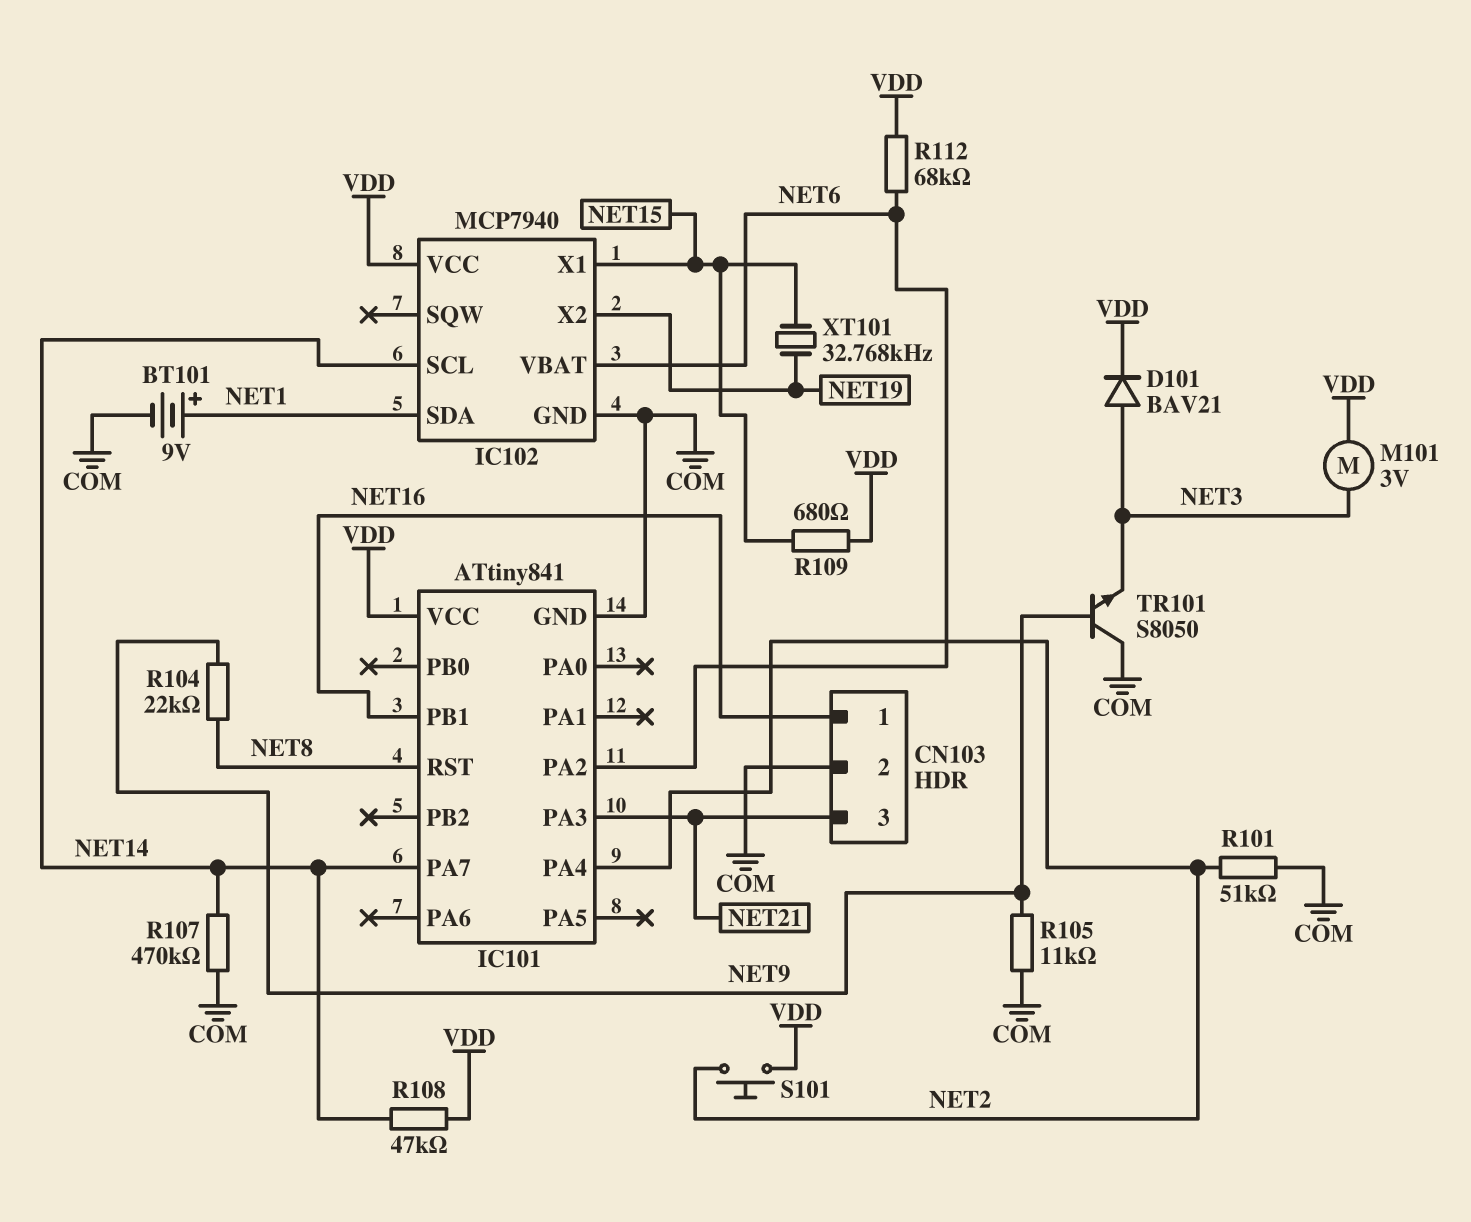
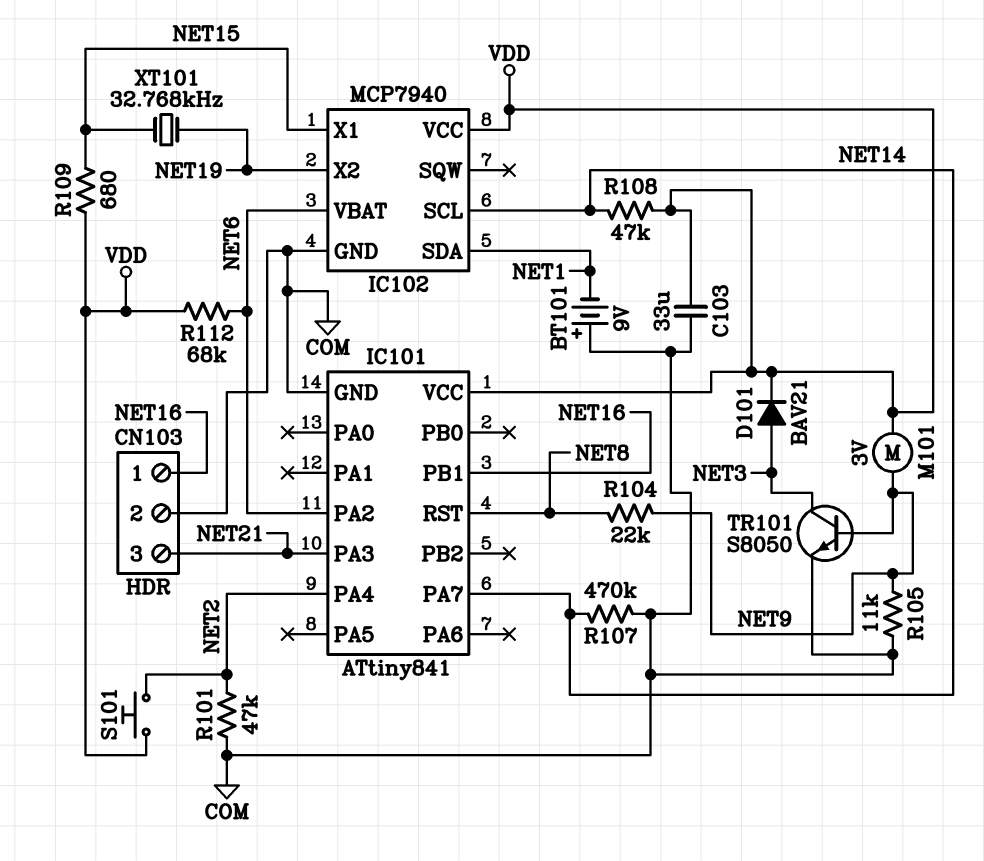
BT101: 9V (plus NET1, minus COM) -> 9V (plus COM, minus NET1)
C103: none -> 33uF (COM, VDD)
M101: motor 3V (NET3, VDD) -> motor 3V (NET9, VDD)
R101: 51k (COM, NET2) -> 47k (COM, NET2)
TR101: NPN S8050 (B NET9, C COM, E NET3) -> NPN S8050 (B NET9, C NET3, E COM)

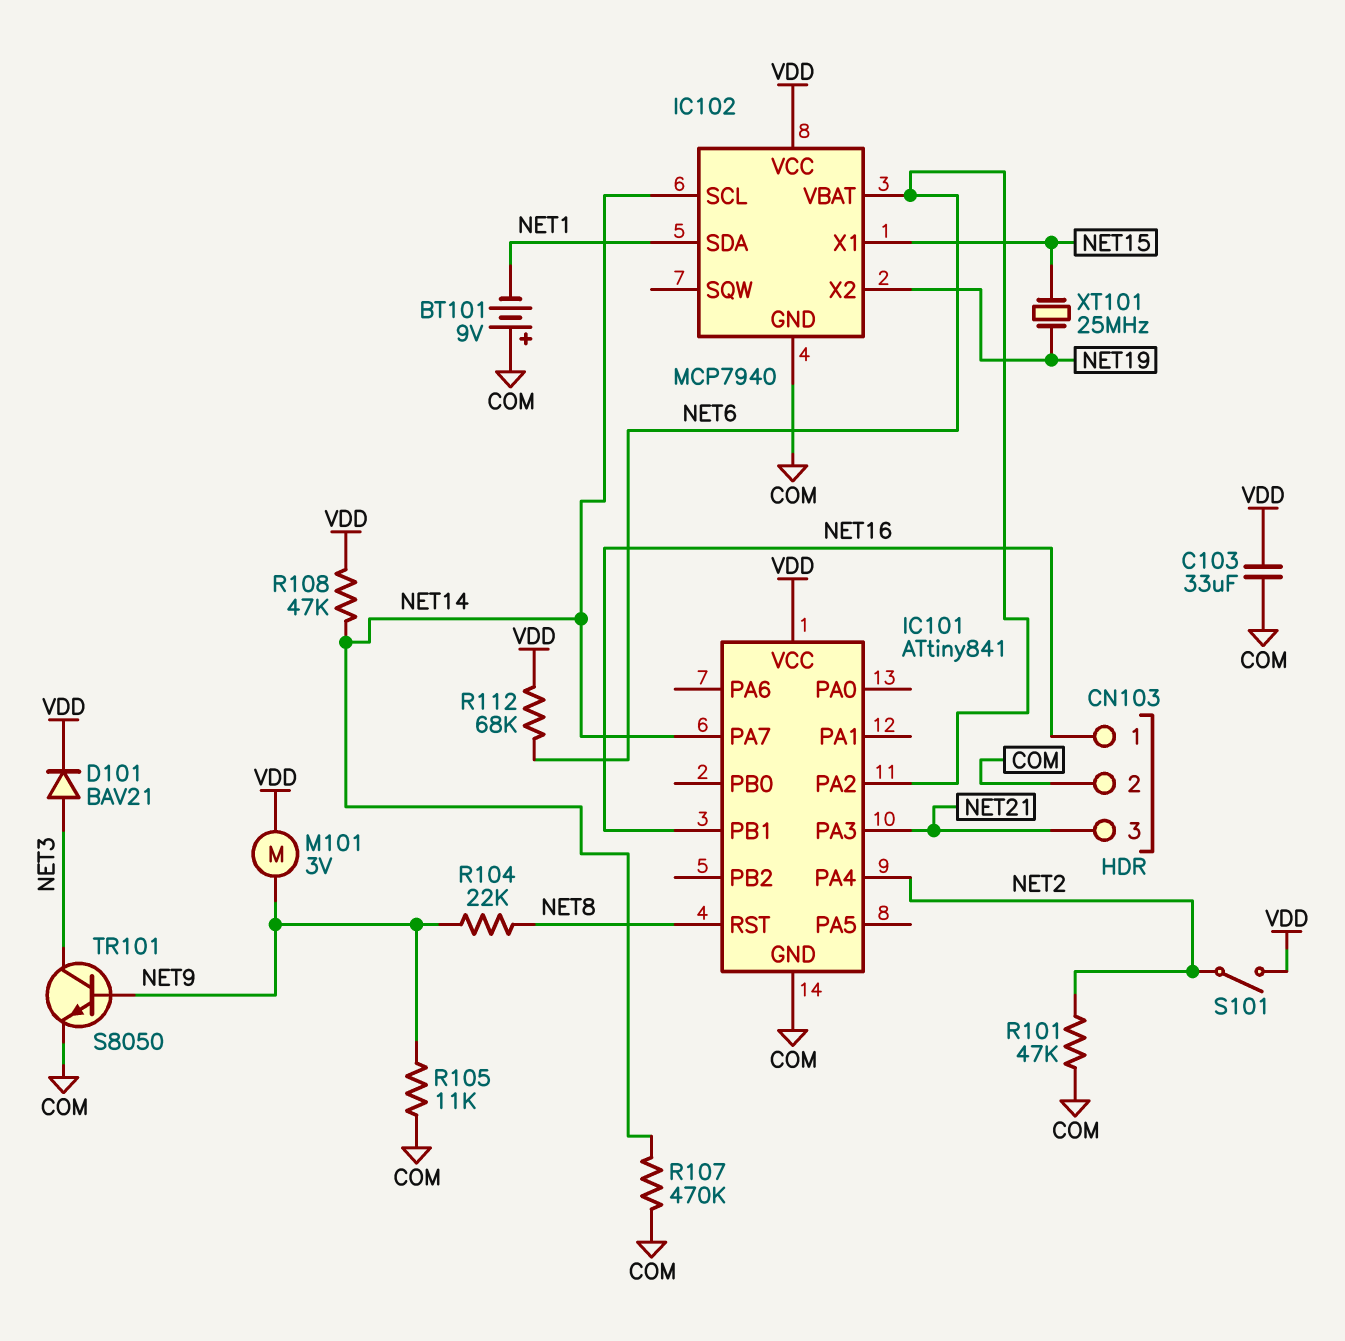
R109: 680 (NET15, VDD) -> none
S101: button (NET2, VDD) -> switch (NET2, VDD)
XT101: 32.768kHz (NET15, NET19) -> 25MHz (NET15, NET19)

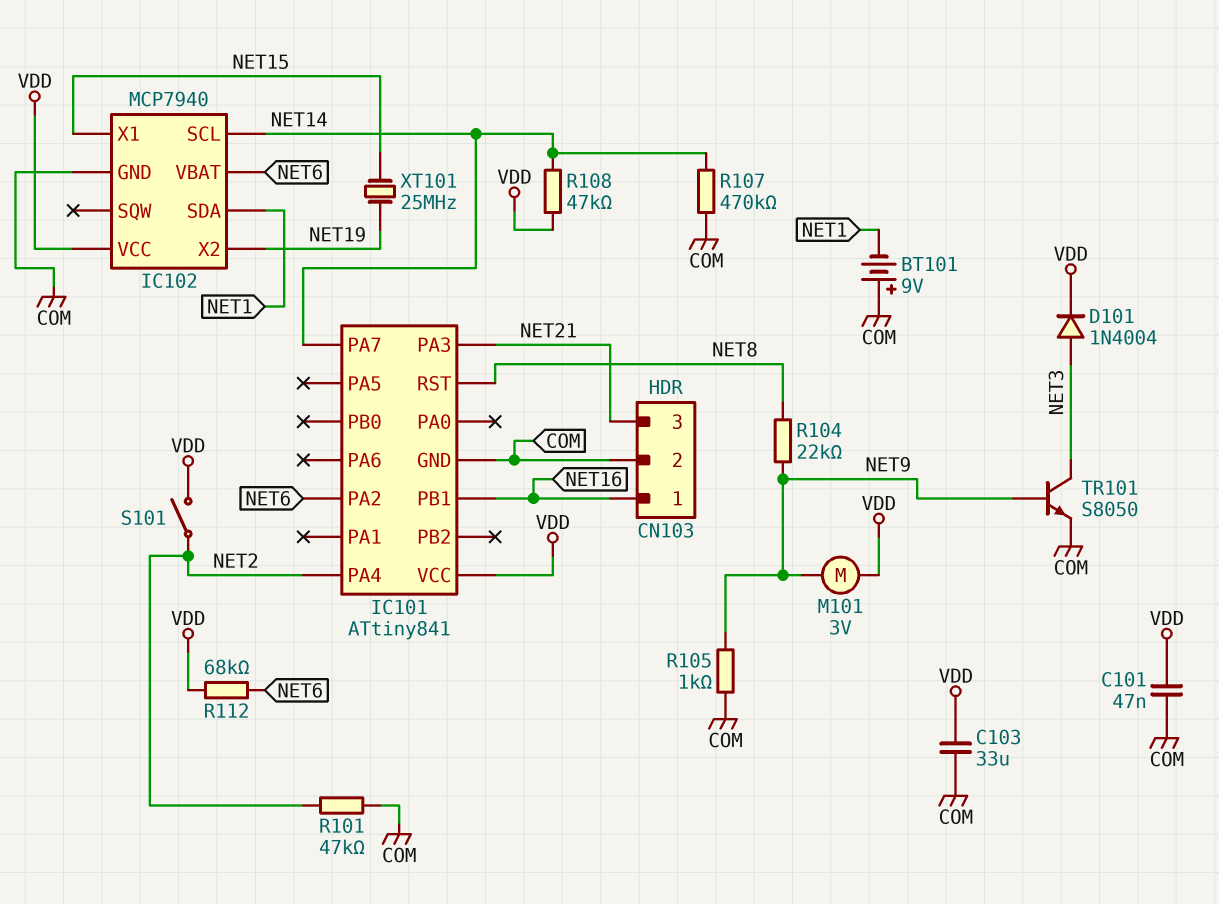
C101: none -> 47nF (COM, VDD)
D101: diode BAV21 (A NET3, K VDD) -> diode 1N4004 (A NET3, K VDD)
R105: 11k (COM, NET9) -> 1k (COM, NET9)

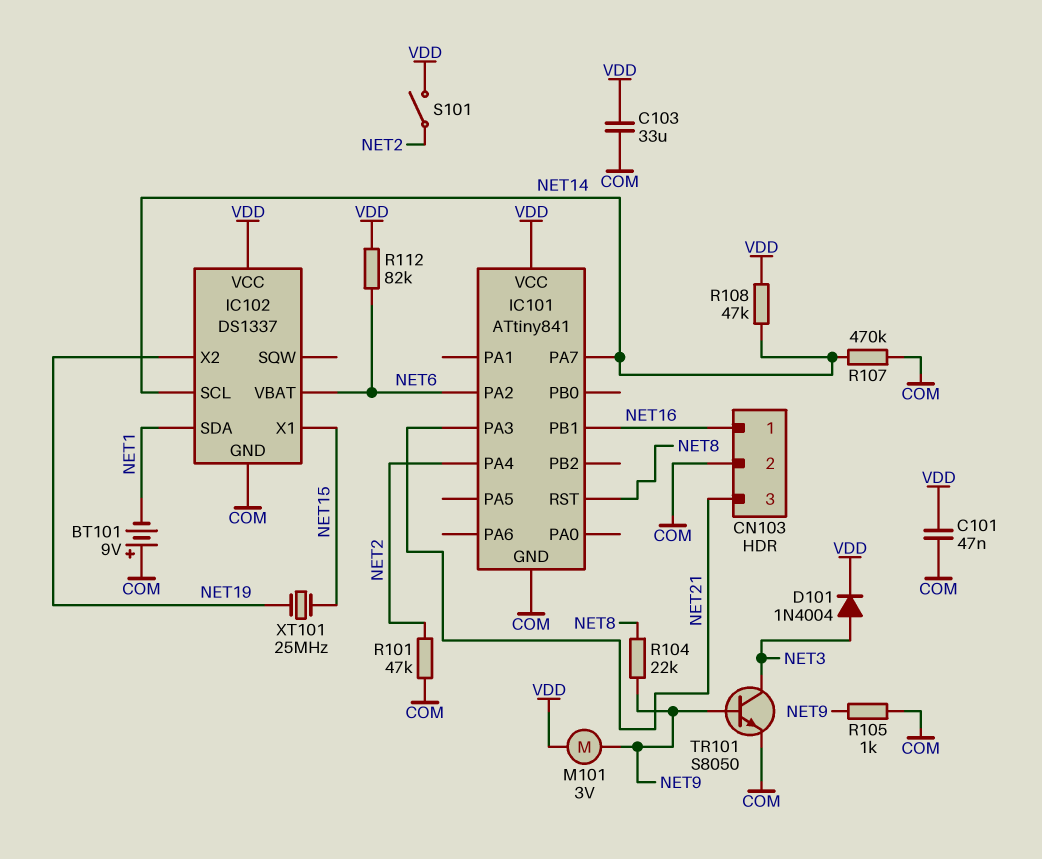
IC102: MCP7940 -> DS1337
R112: 68k (NET6, VDD) -> 82k (NET6, VDD)

